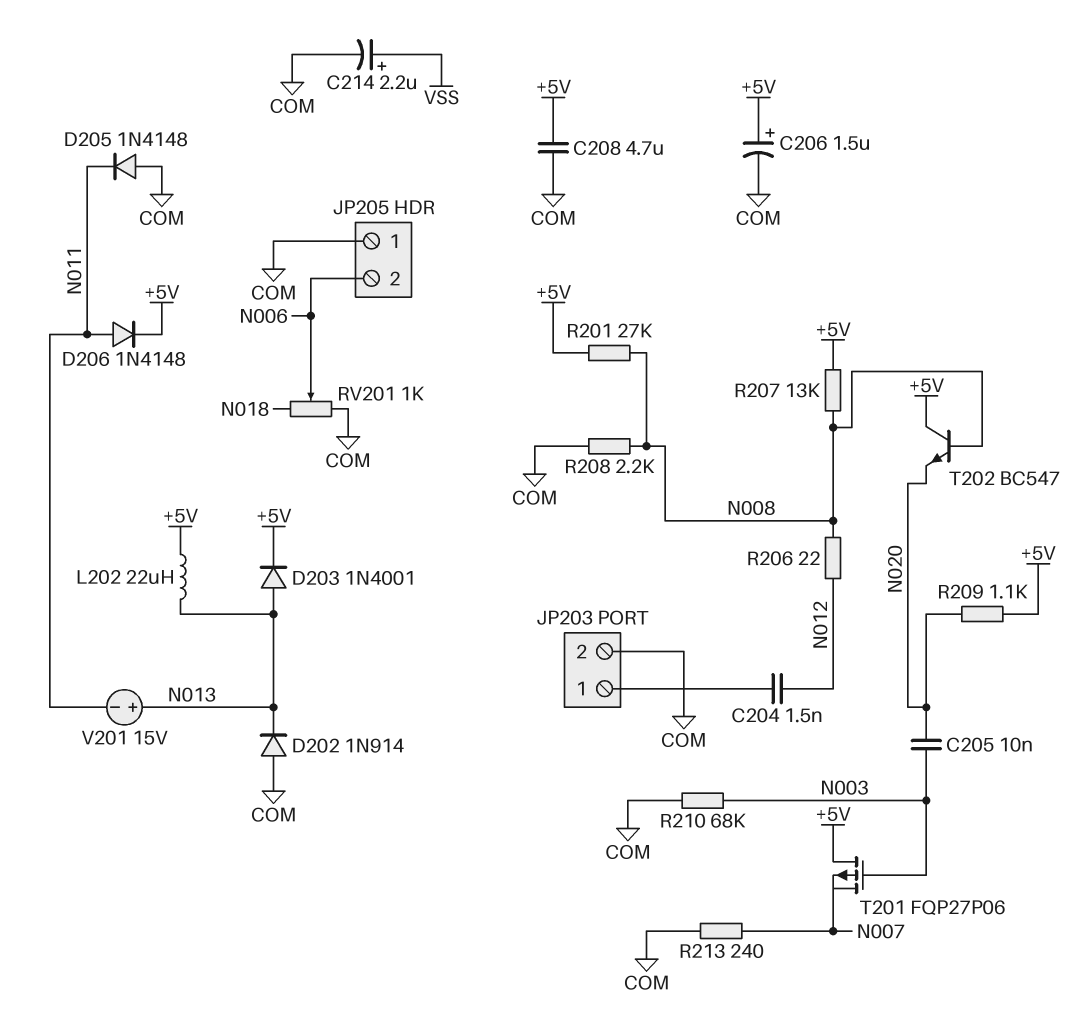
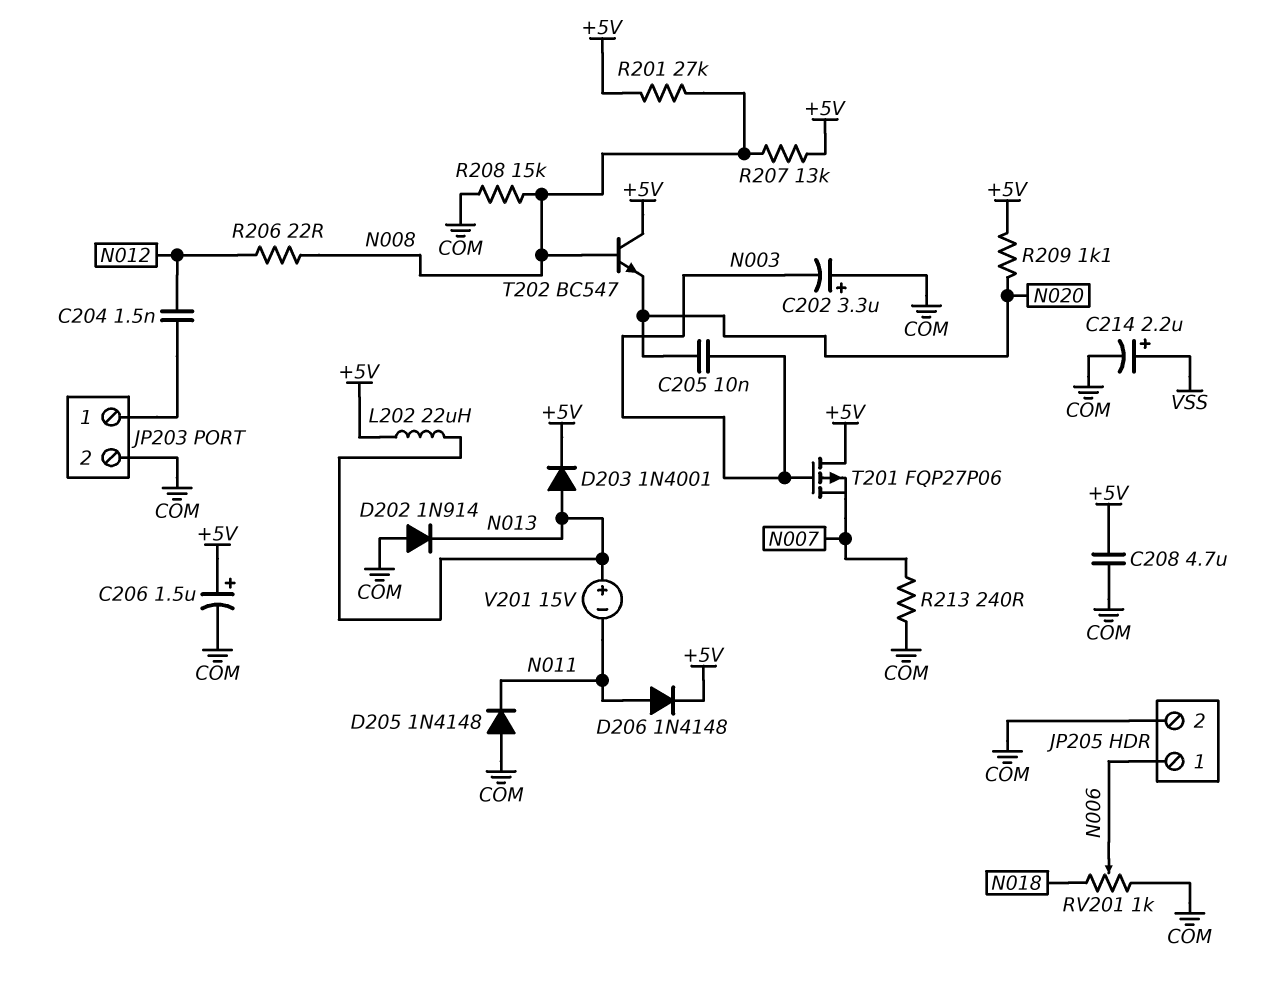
C202: none -> 3.3uF (plus COM, minus N003)
JP205 pin 1: COM -> N006
JP205 pin 2: N006 -> COM
R208: 2.2k (COM, N008) -> 15k (COM, N008)
R210: 68k (COM, N003) -> none

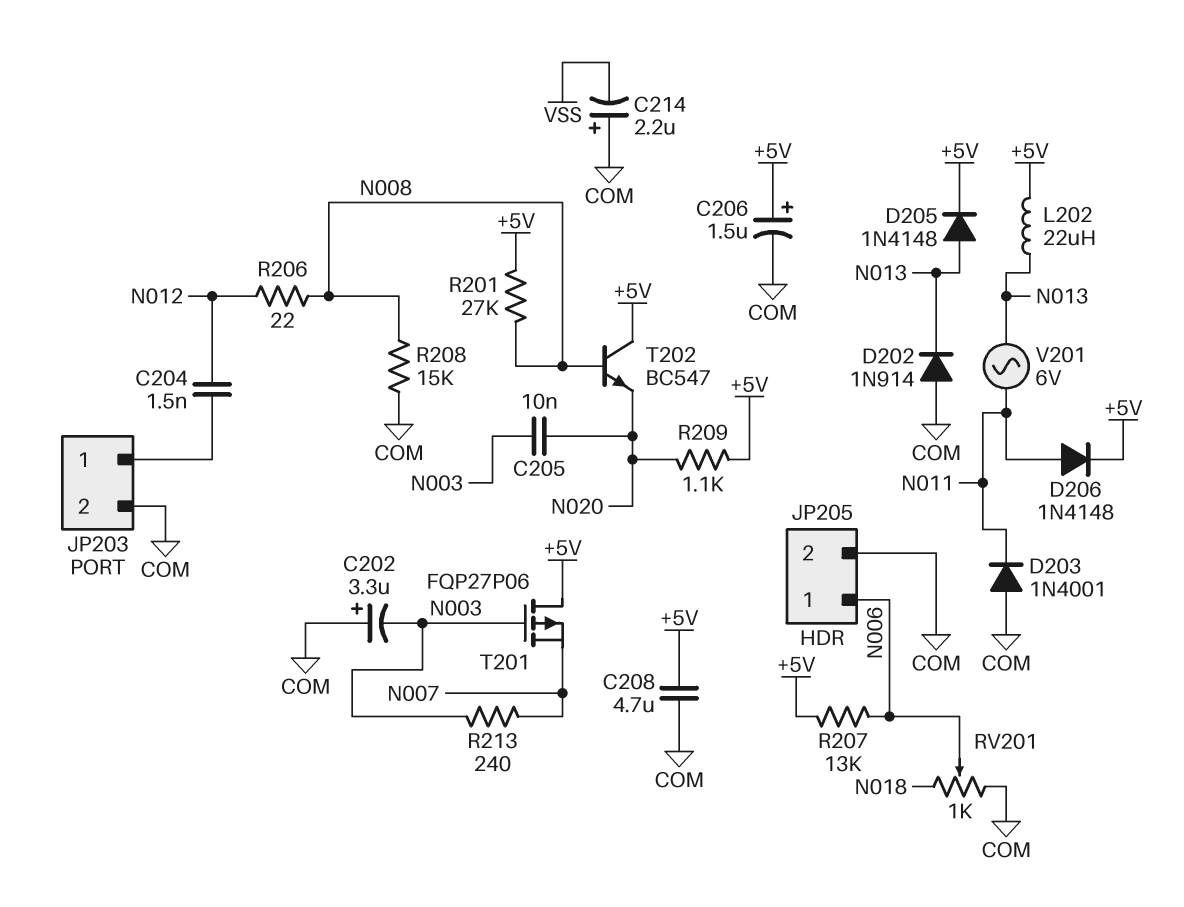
C214: 2.2uF (plus VSS, minus COM) -> 2.2uF (plus COM, minus VSS)
D203: diode 1N4001 (A N013, K +5V) -> diode 1N4001 (A COM, K N011)
D205: diode 1N4148 (A COM, K N011) -> diode 1N4148 (A N013, K +5V)
R207: 13k (+5V, N008) -> 13k (+5V, N006)
R213: 240 (COM, N007) -> 240 (N003, N007)
V201: 15V (plus N013, minus N011) -> AC 6V (N011, N013)

